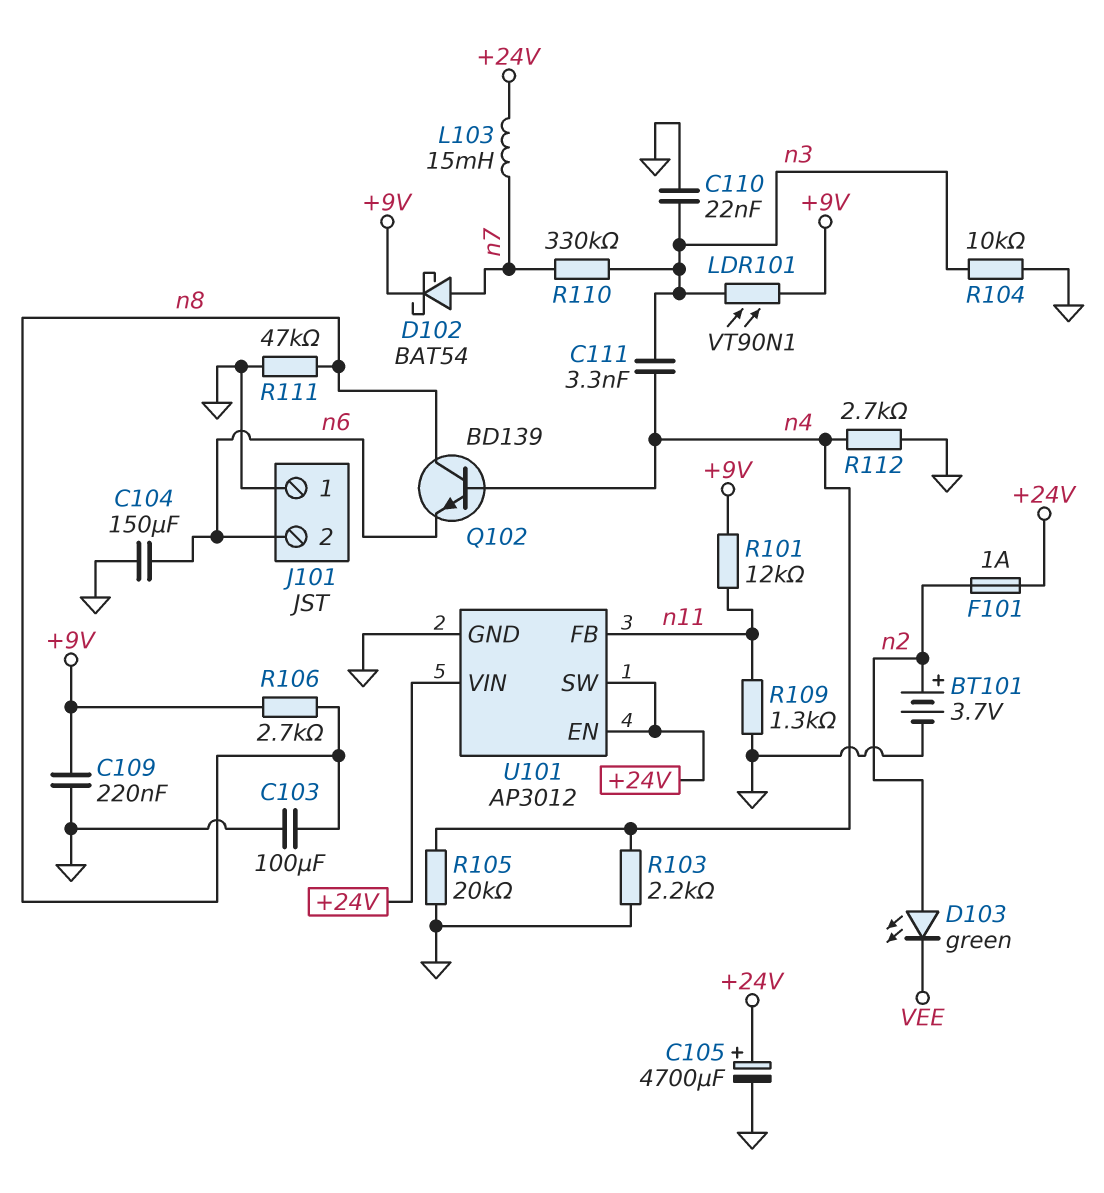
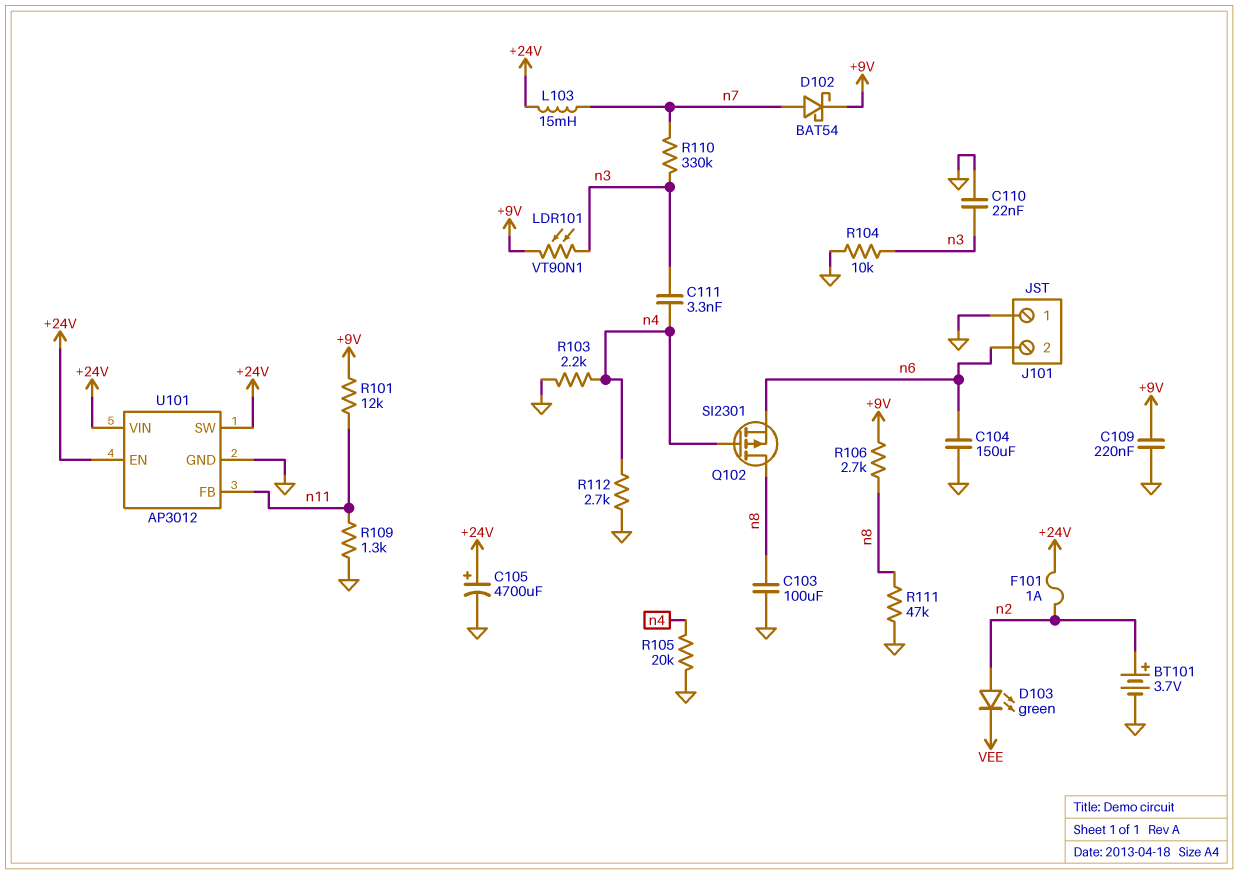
Q102: NPN BD139 (B n4, C n8, E n6) -> PMOS SI2301 (G n4, D n8, S n6)

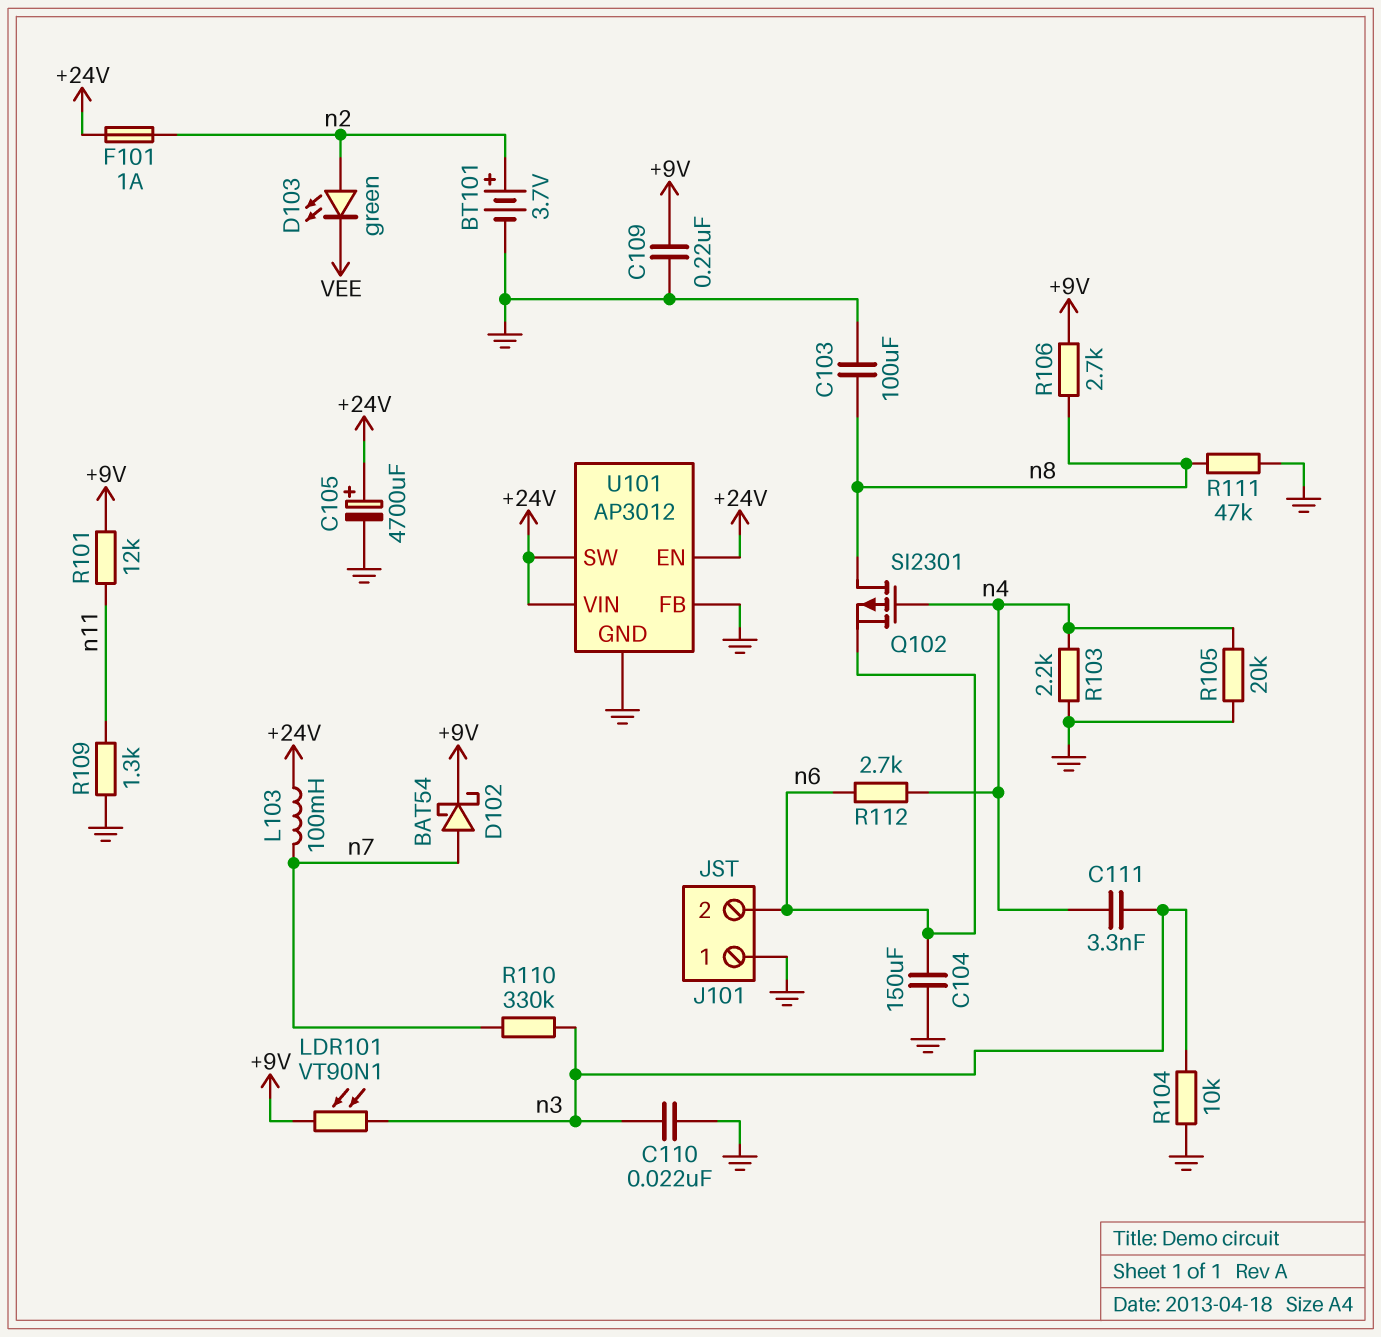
L103: 15mH (+24V, n7) -> 100mH (+24V, n7)
R112: 2.7k (GND, n4) -> 2.7k (n4, n6)
U101 pin FB: n11 -> GND

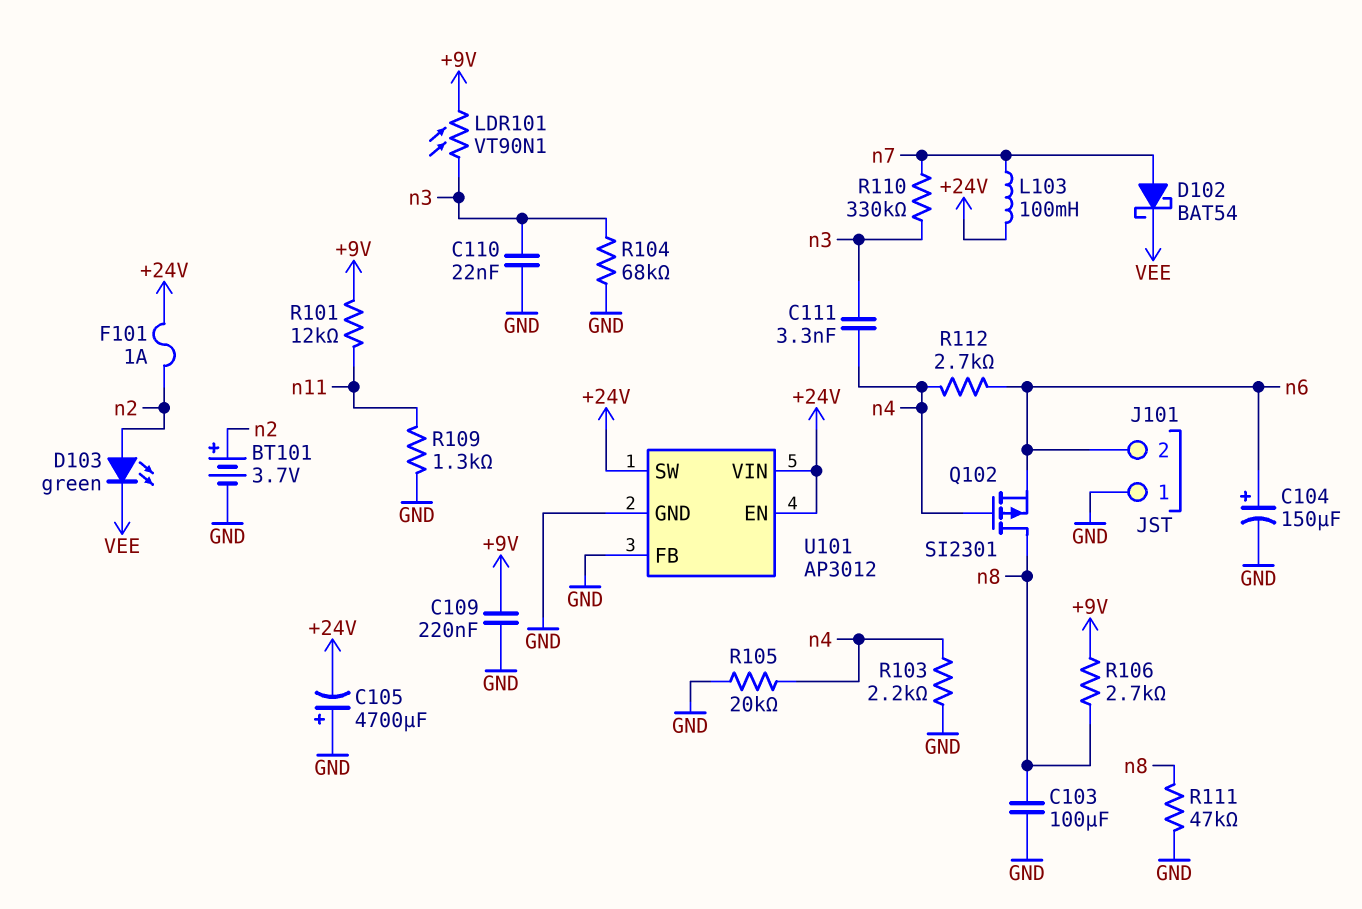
C104: 150uF (GND, n6) -> 150uF (plus n6, minus GND)
C105: 4700uF (plus +24V, minus GND) -> 4700uF (plus GND, minus +24V)
D102: schottky BAT54 (A n7, K +9V) -> schottky BAT54 (A n7, K VEE)
R104: 10k (GND, n3) -> 68k (GND, n3)

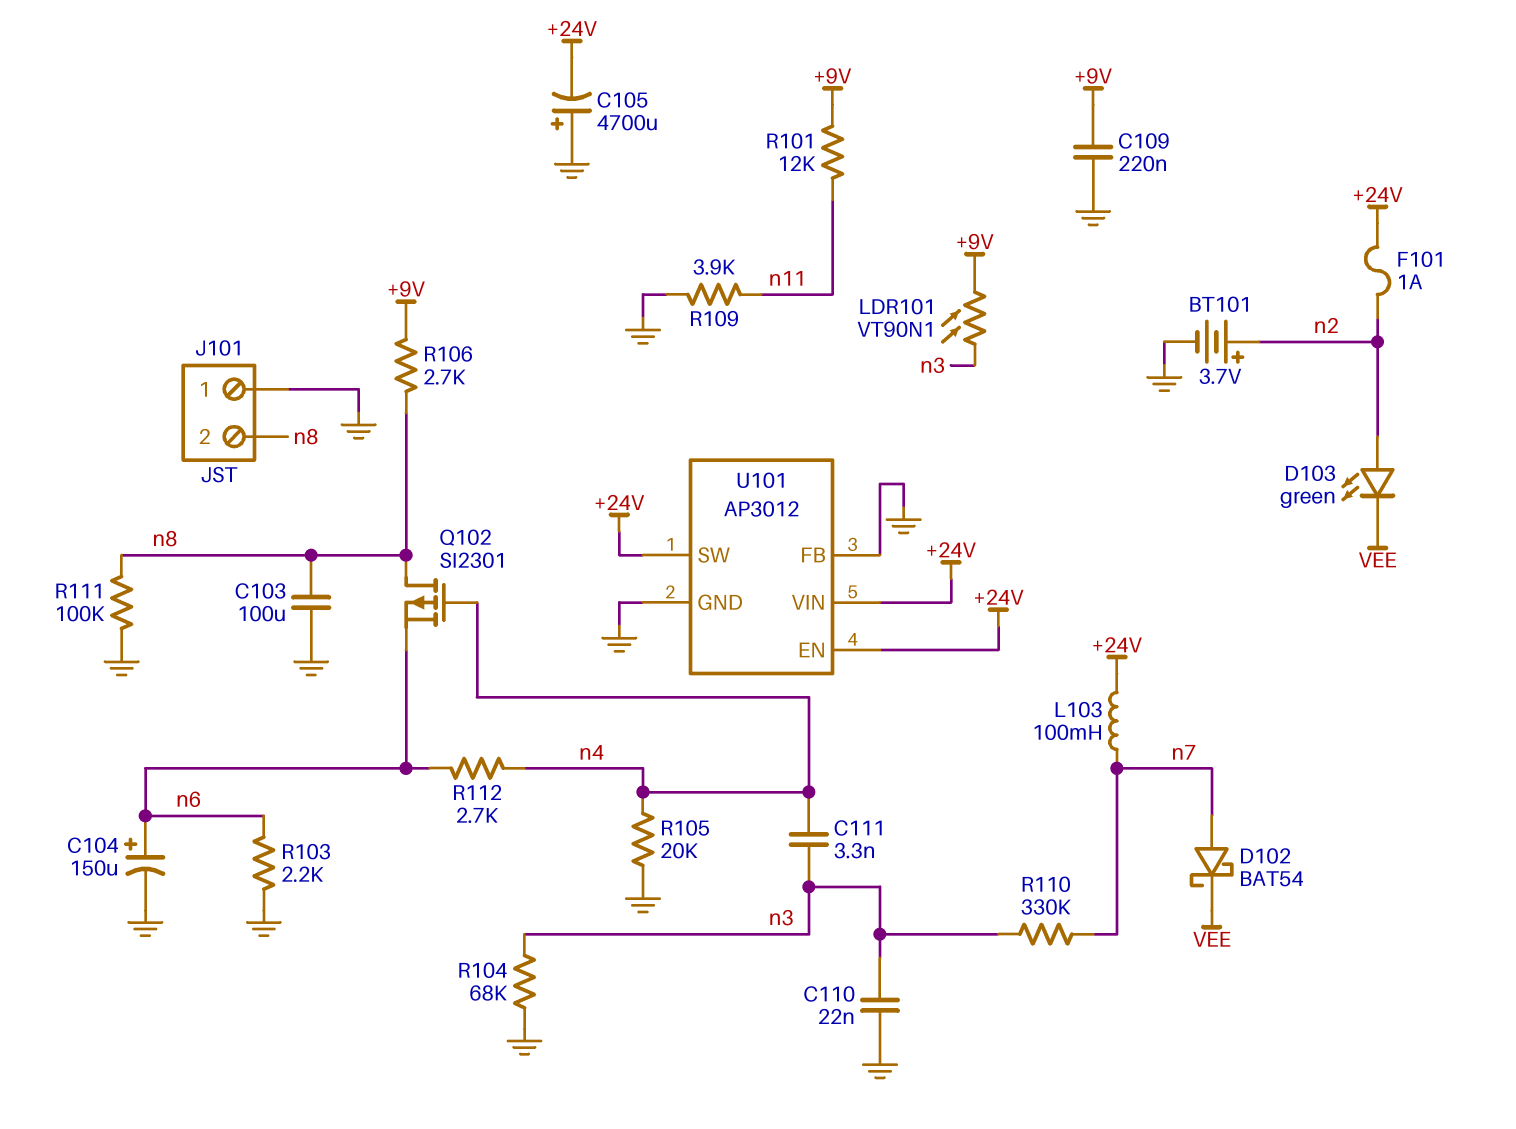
J101 pin 2: n6 -> n8
R103: 2.2k (GND, n4) -> 2.2k (GND, n6)
R109: 1.3k (GND, n11) -> 3.9k (GND, n11)
R111: 47k (GND, n8) -> 100k (GND, n8)

